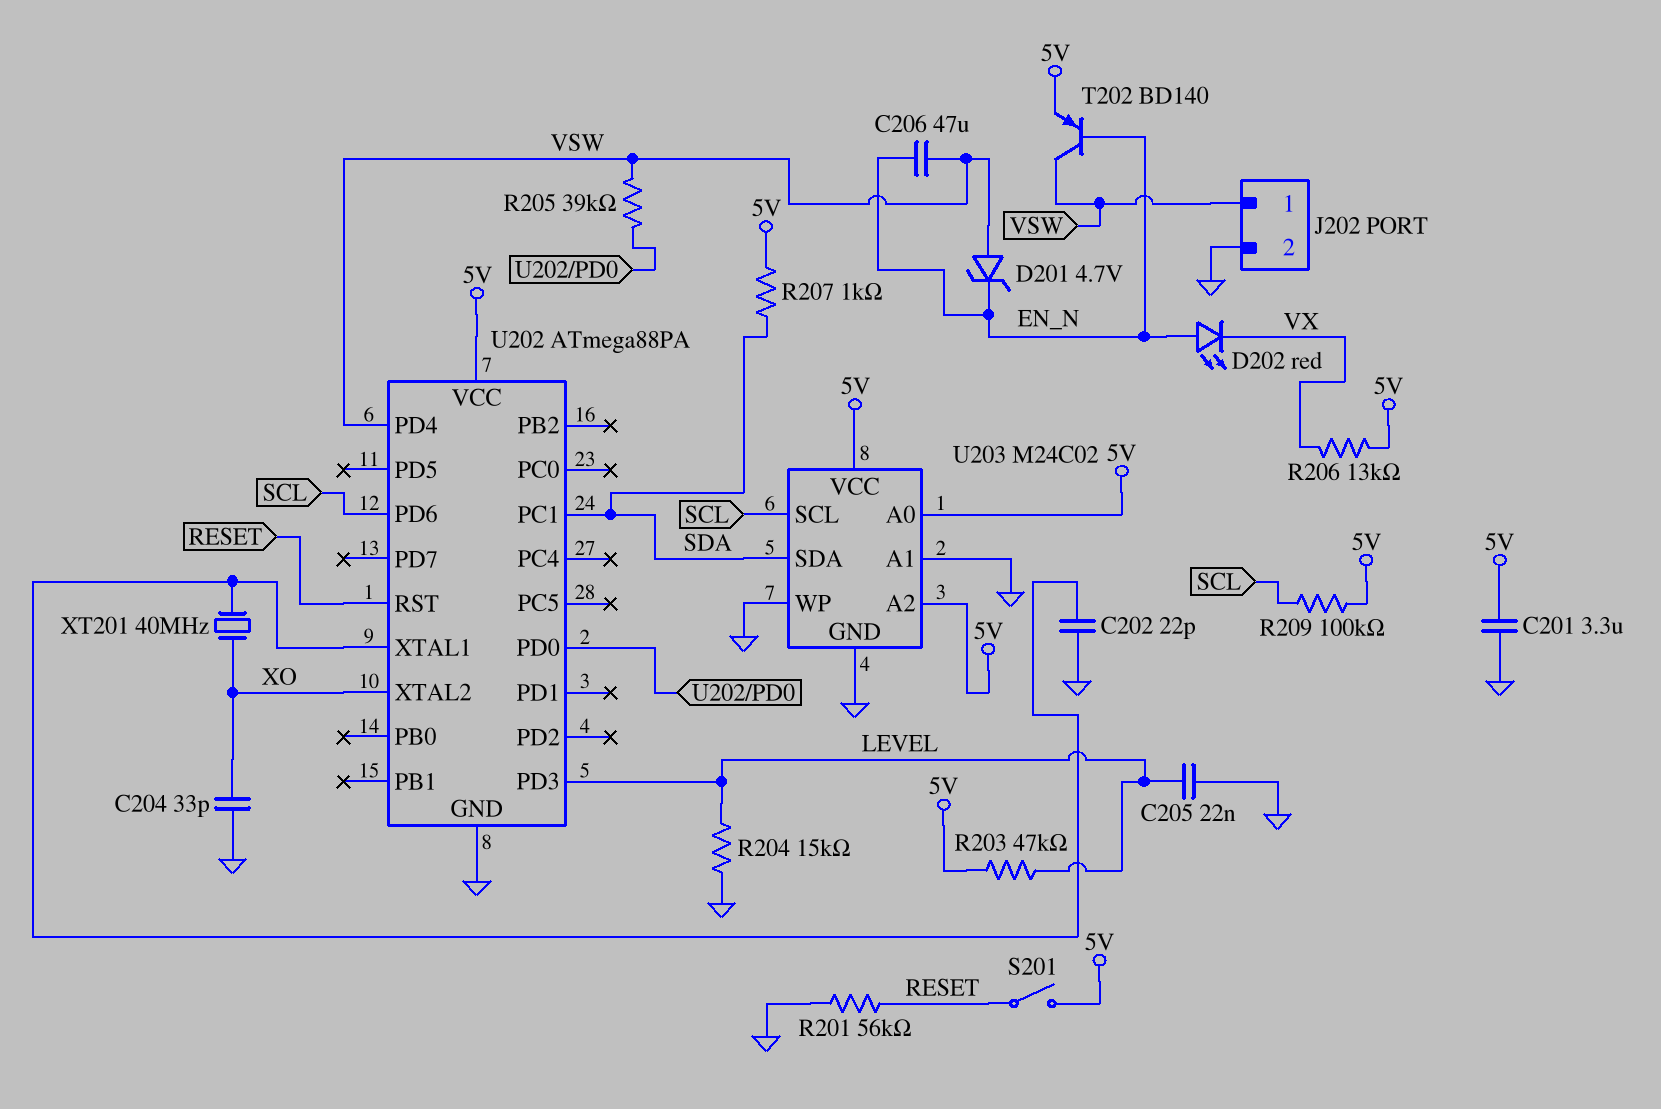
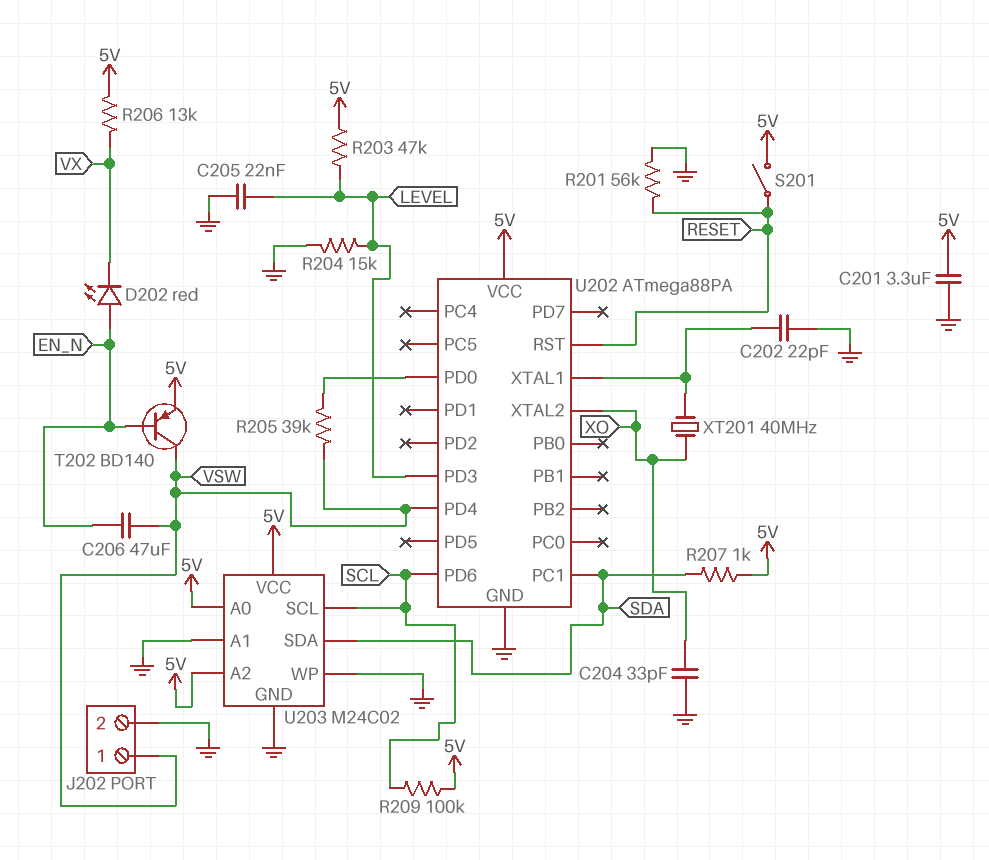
D201: zener 4.7V (A VSW, K EN_N) -> none

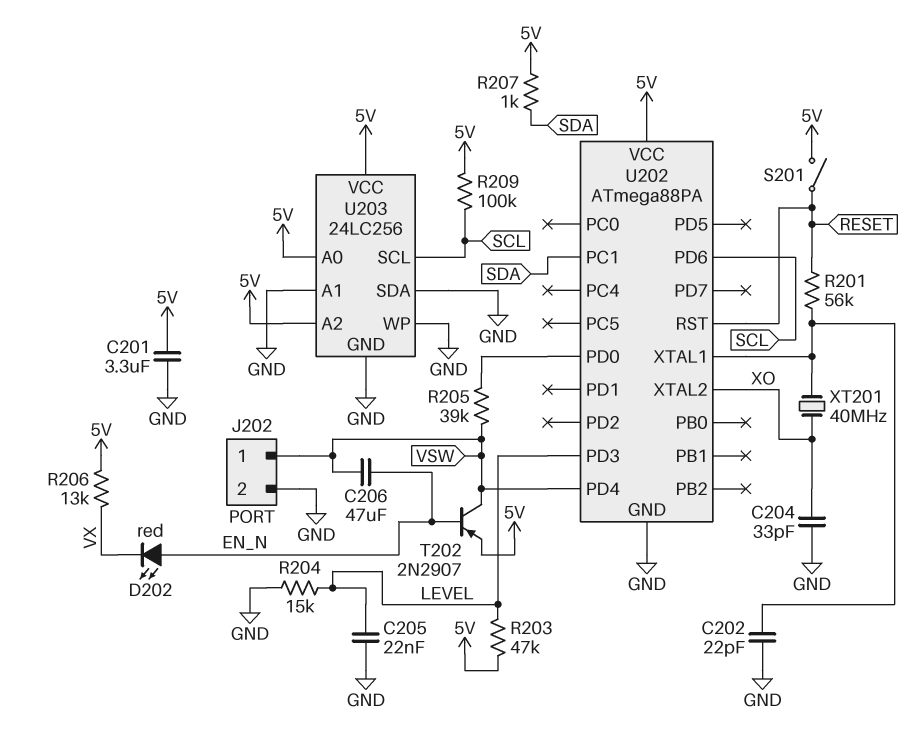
R201: 56k (GND, RESET) -> 56k (RESET, U202/XTAL1)
T202: PNP BD140 (B EN_N, C VSW, E 5V) -> PNP 2N2907 (B EN_N, C VSW, E 5V)
U203: M24C02 -> 24LC256
U203 pin SDA: SDA -> GND

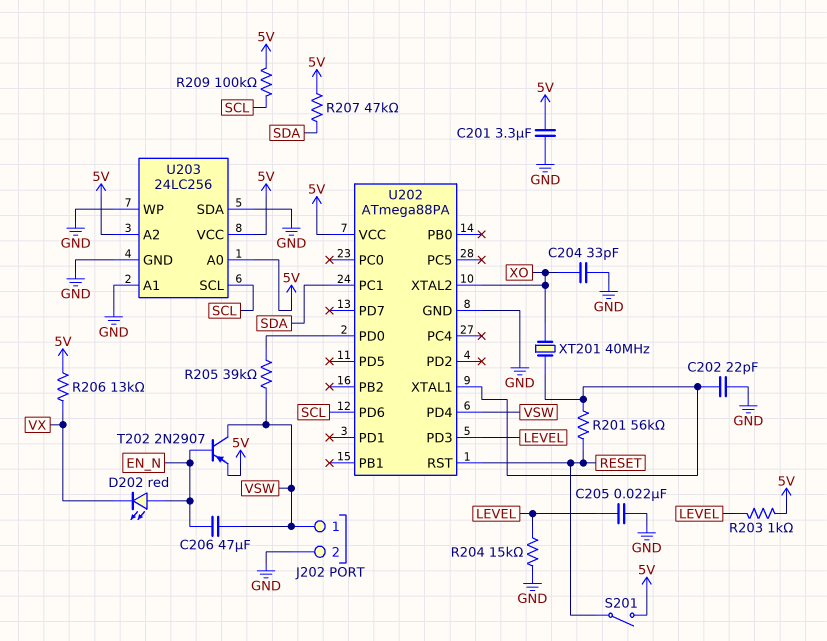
R203: 47k (5V, LEVEL) -> 1k (5V, LEVEL)
R207: 1k (5V, SDA) -> 47k (5V, SDA)

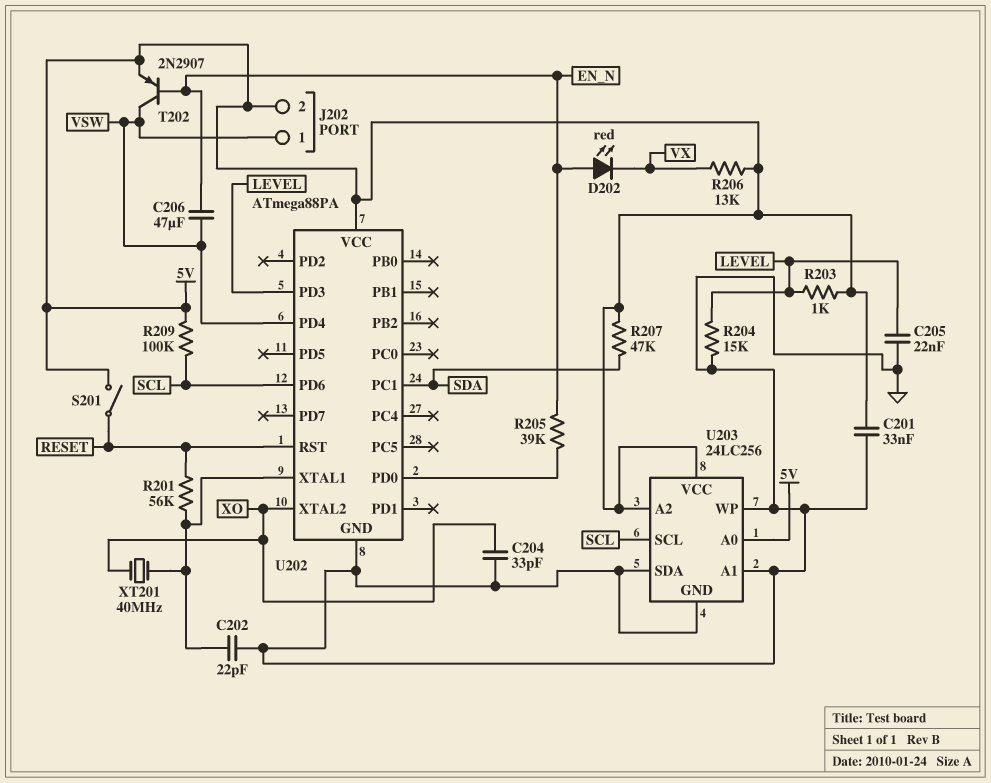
C201: 3.3uF (5V, GND) -> 33nF (5V, GND)
J202 pin 2: GND -> 5V
R205: 39k (U202/PD0, VSW) -> 39k (EN_N, U202/PD0)

